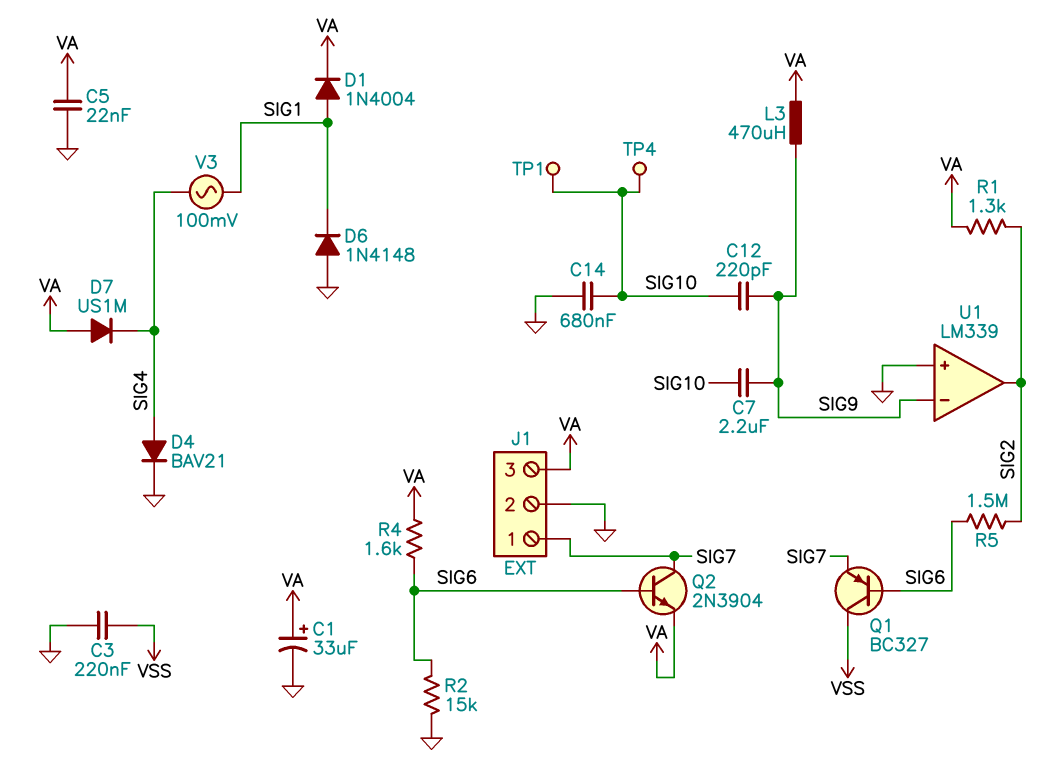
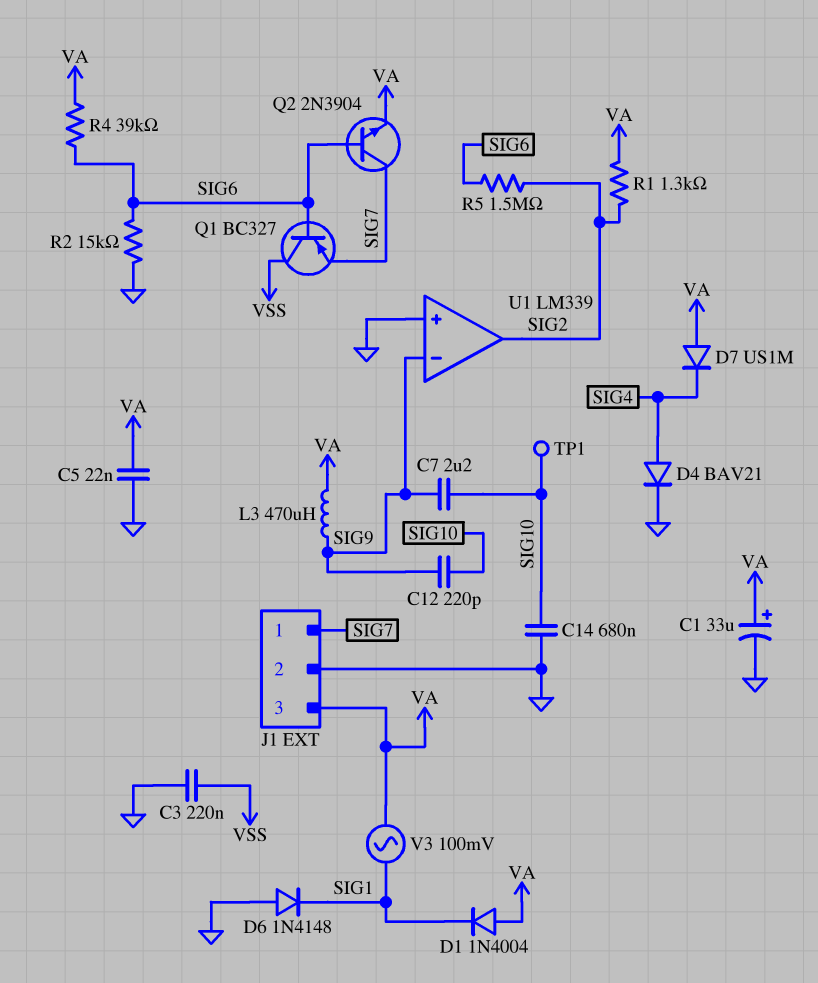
D1: diode 1N4004 (A SIG1, K VA) -> diode 1N4004 (A VA, K SIG1)
R4: 1.6k (SIG6, VA) -> 39k (SIG6, VA)
TP4: test point (SIG10) -> none
V3: AC 100mV (SIG1, SIG4) -> AC 100mV (SIG1, VA)

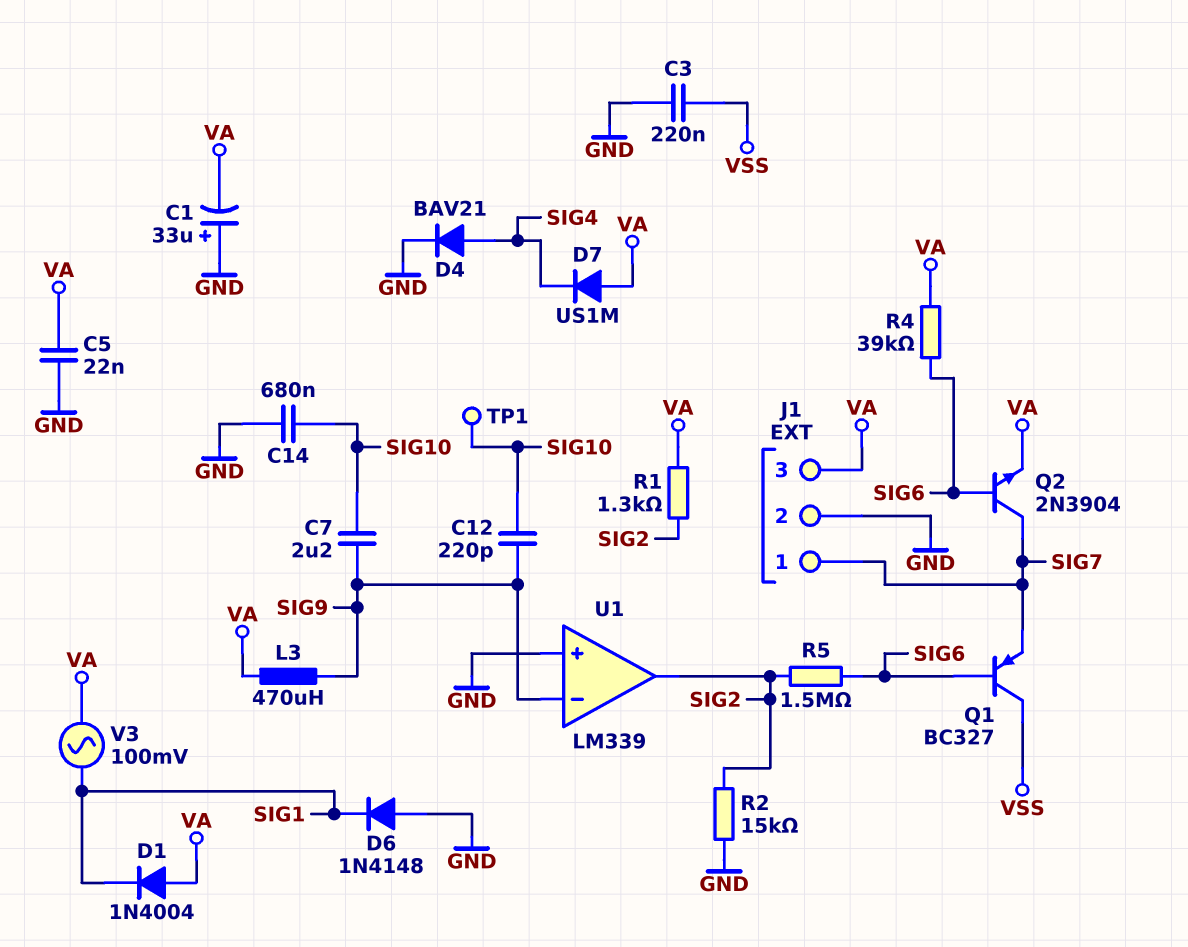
C1: 33uF (plus VA, minus GND) -> 33uF (plus GND, minus VA)
R2: 15k (GND, SIG6) -> 15k (GND, SIG2)

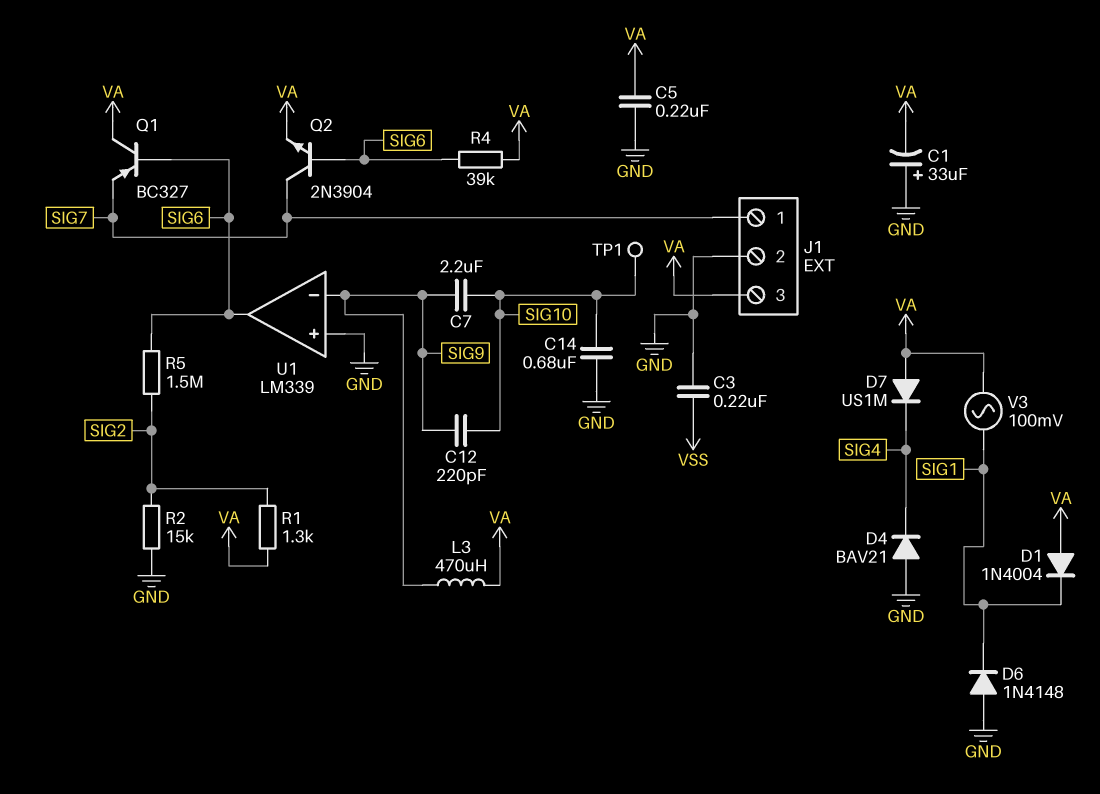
C5: 22nF (GND, VA) -> 220nF (GND, VA)
D4: diode BAV21 (A SIG4, K GND) -> diode BAV21 (A GND, K SIG4)
Q1: PNP BC327 (B SIG6, C VSS, E SIG7) -> PNP BC327 (B SIG6, C VA, E SIG7)
U1 pin out: SIG2 -> SIG6

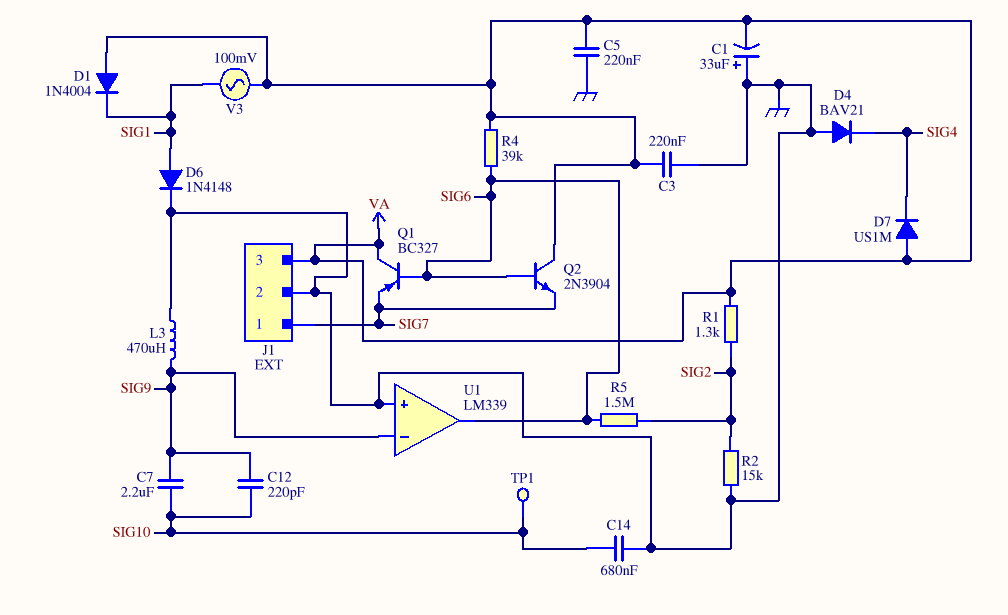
C3: 220nF (GND, VSS) -> 220nF (GND, VA)
D6: diode 1N4148 (A GND, K SIG1) -> diode 1N4148 (A SIG1, K GND)
L3: 470uH (SIG9, VA) -> 470uH (GND, SIG9)
Q2: NPN 2N3904 (B SIG6, C SIG7, E VA) -> NPN 2N3904 (B SIG6, C VA, E SIG7)

